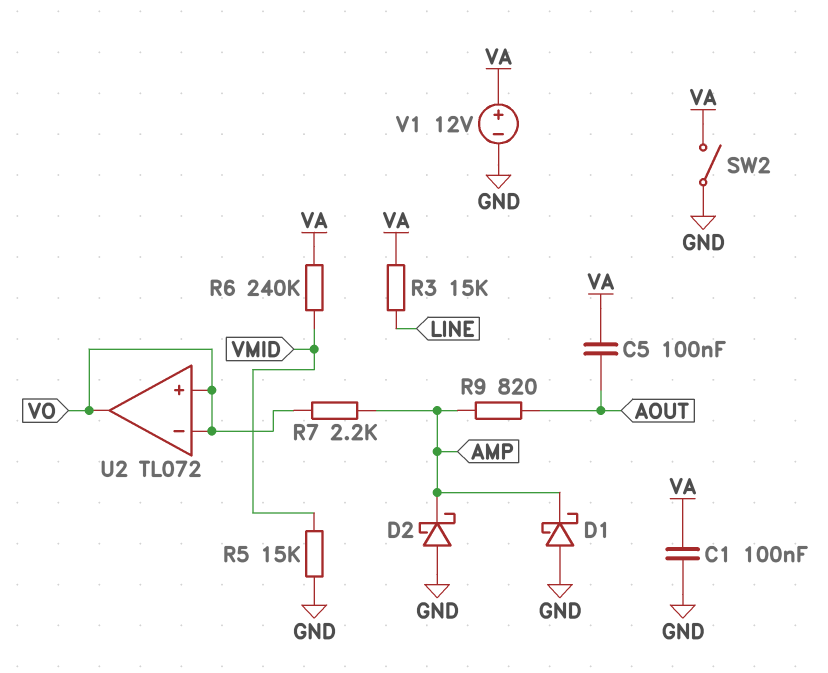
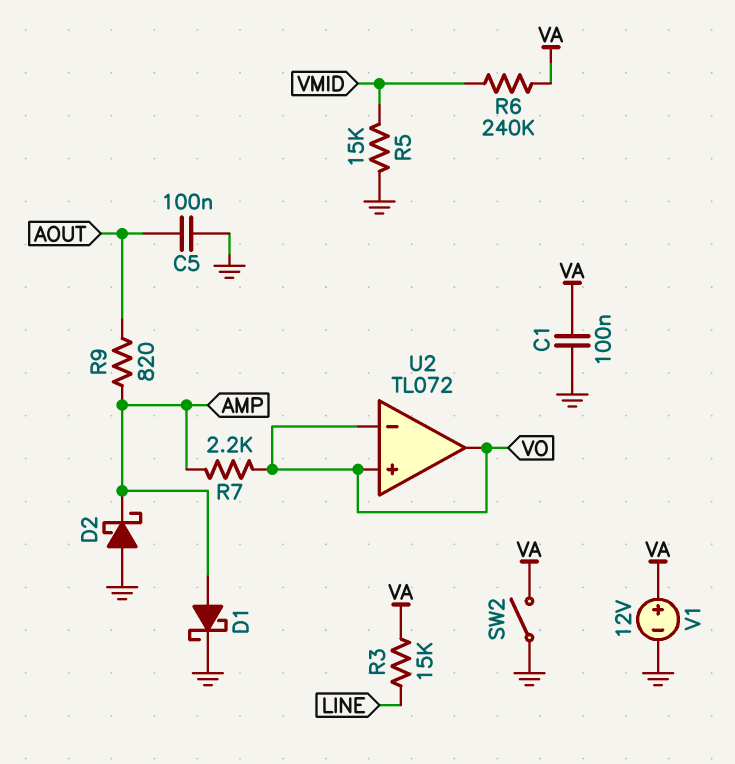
C5: 100nF (AOUT, VA) -> 100nF (AOUT, GND)
D1: schottky (A GND, K AMP) -> schottky (A AMP, K GND)

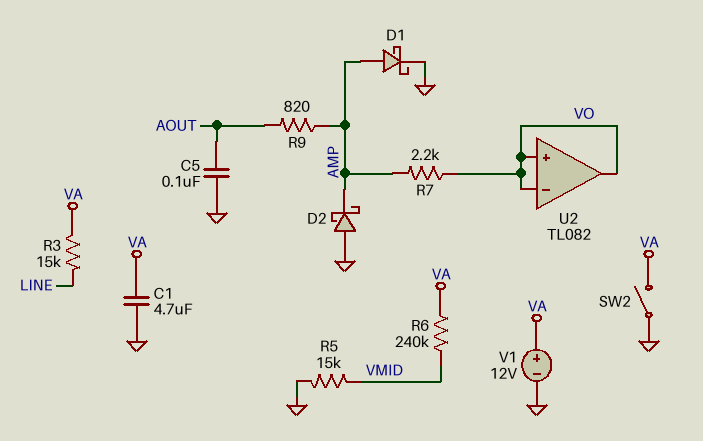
C1: 100nF (GND, VA) -> 4.7uF (GND, VA)
U2: TL072 -> TL082

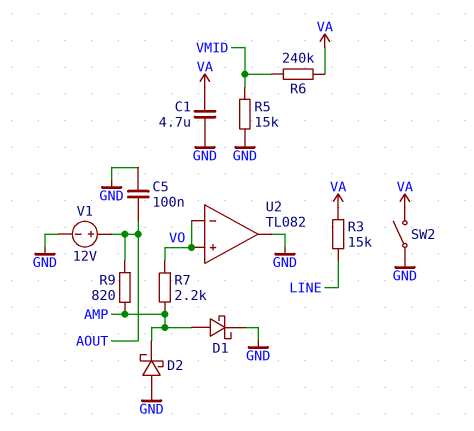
U2 pin out: VO -> GND
V1: 12V (plus VA, minus GND) -> 12V (plus AOUT, minus GND)

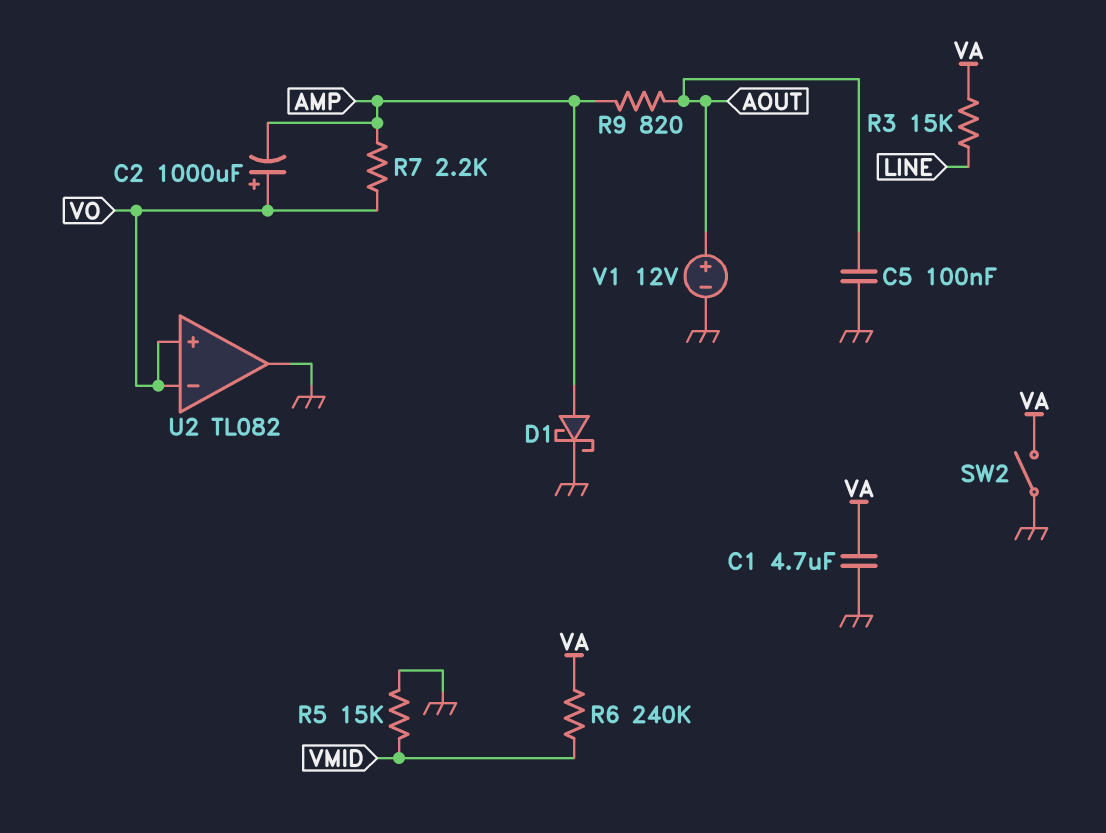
C2: none -> 1000uF (plus VO, minus AMP)
D2: schottky (A GND, K AMP) -> none

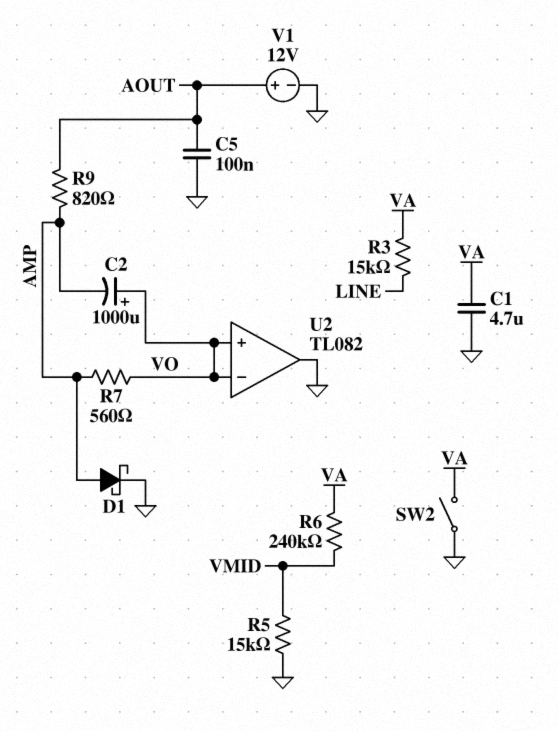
R7: 2.2k (AMP, VO) -> 560 (AMP, VO)

